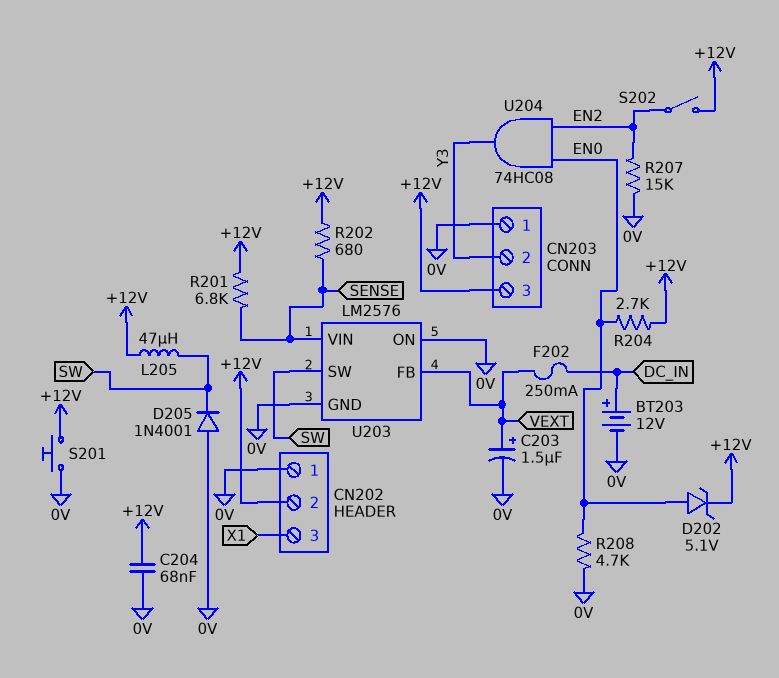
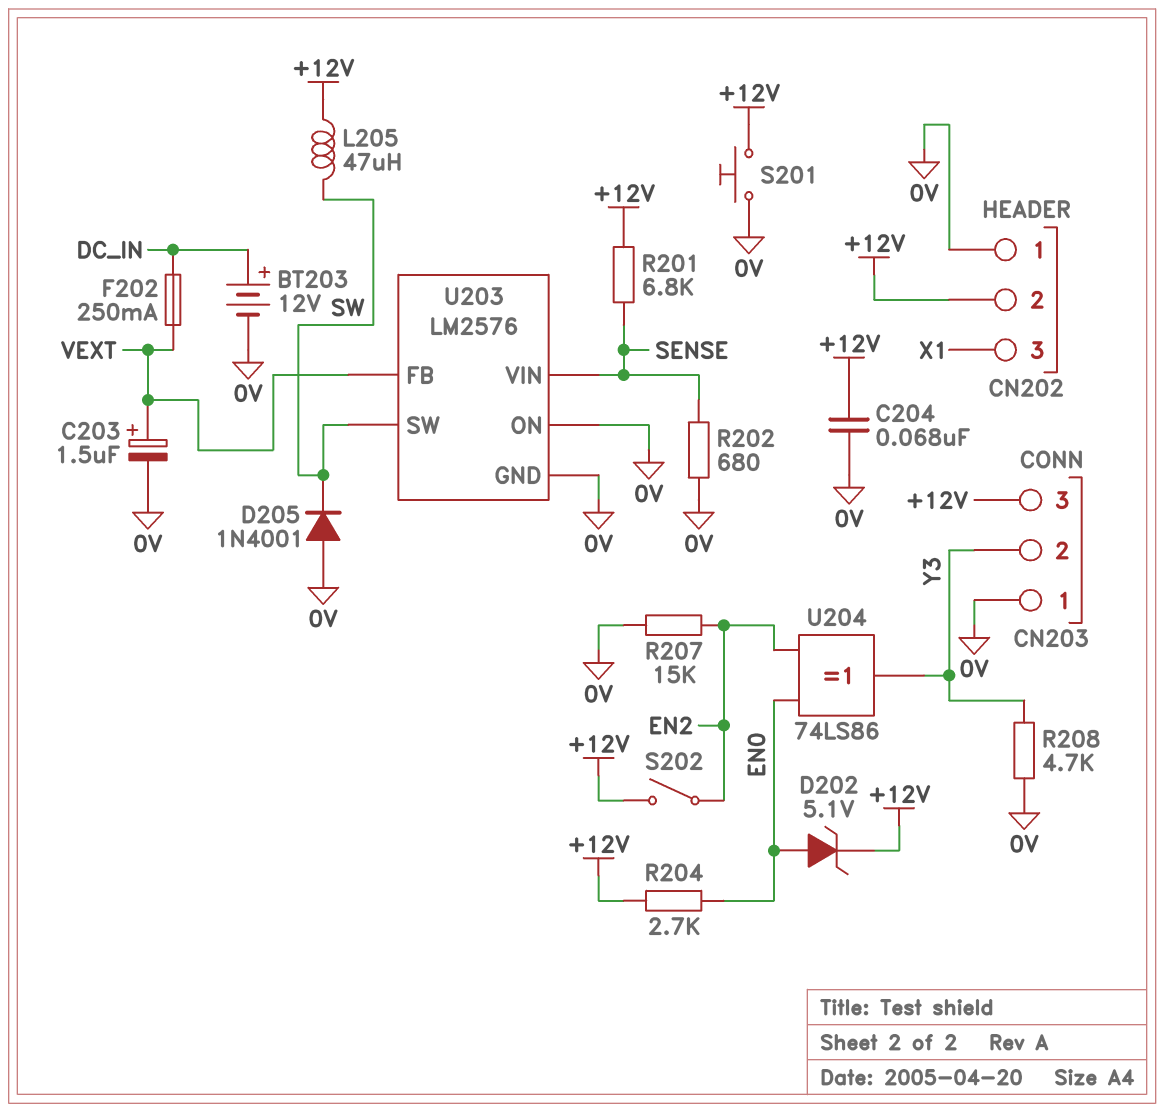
R202: 680 (+12V, SENSE) -> 680 (0V, SENSE)
R208: 4.7k (0V, EN0) -> 4.7k (0V, Y3)
U204: AND 74HC08 (in EN0, in EN2, out Y3) -> XOR 74LS86 (in EN0, in EN2, out Y3)

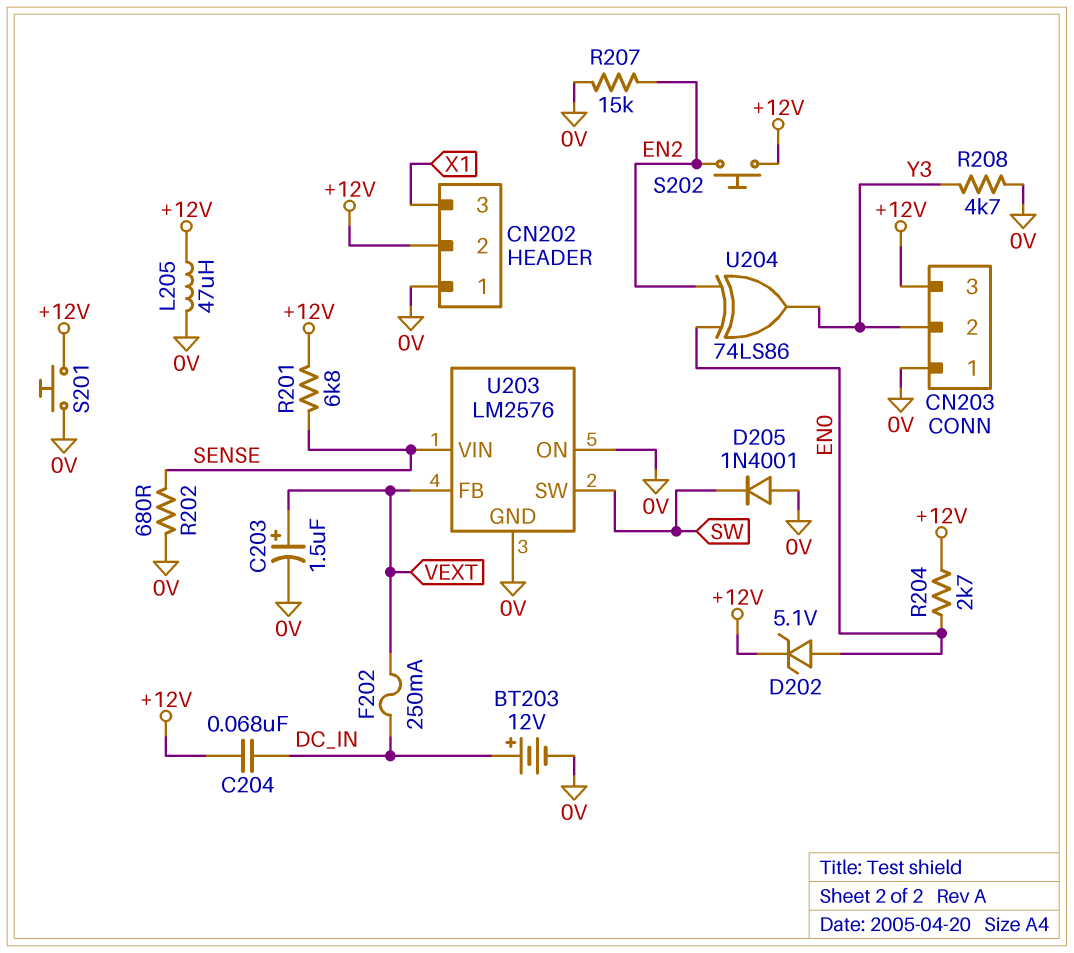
C204: 68nF (+12V, 0V) -> 68nF (+12V, DC_IN)
L205: 47uH (+12V, SW) -> 47uH (+12V, 0V)
S202: switch (+12V, EN2) -> button (+12V, EN2)

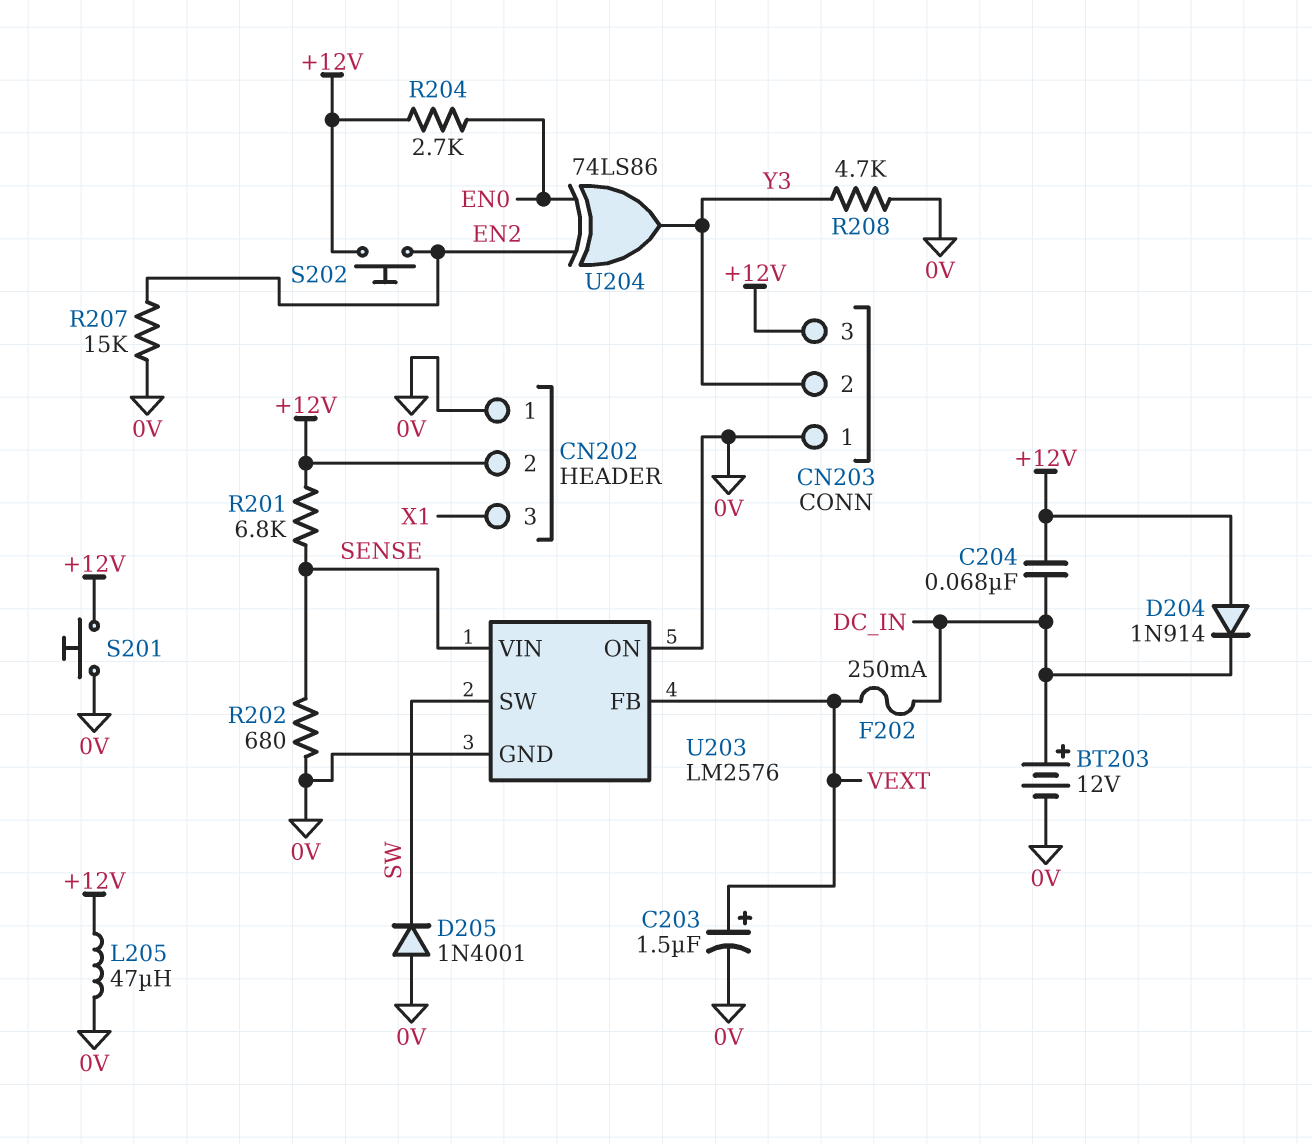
D202: zener 5.1V (A EN0, K +12V) -> none
D204: none -> diode 1N914 (A +12V, K DC_IN)

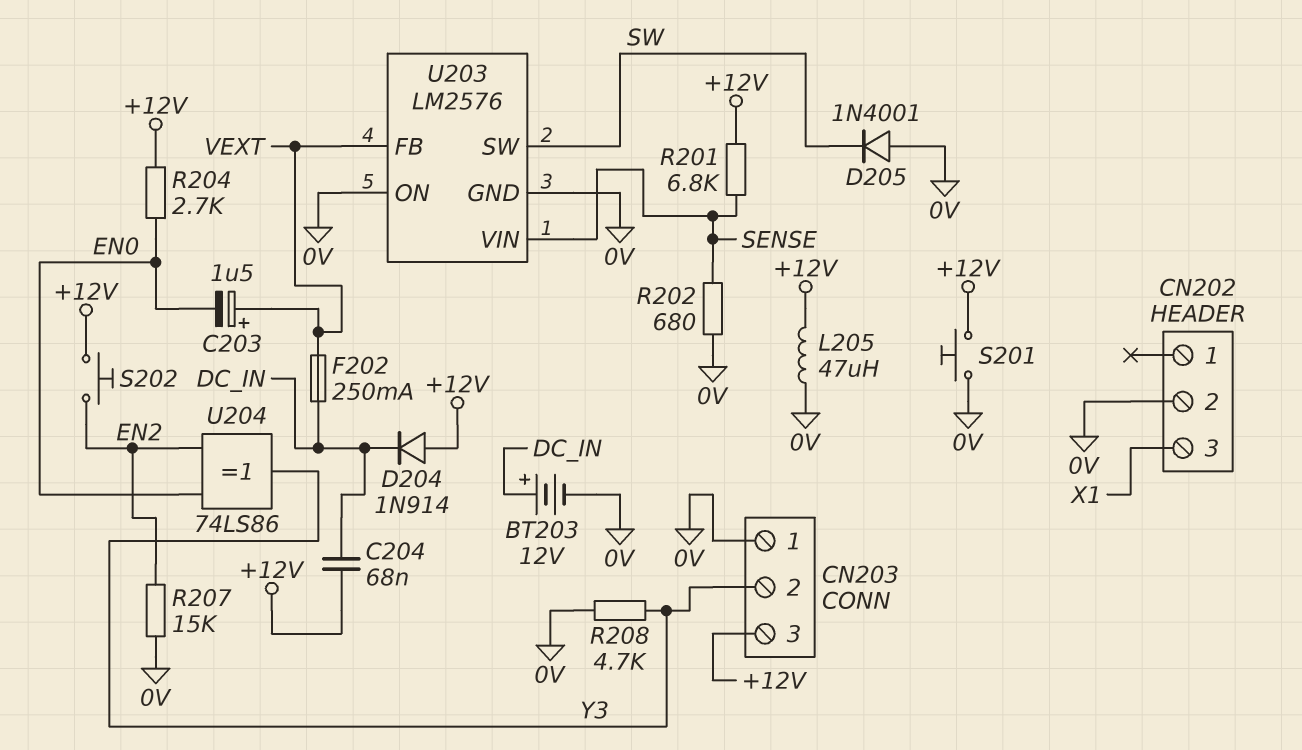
C203: 1.5uF (plus VEXT, minus 0V) -> 1.5uF (plus VEXT, minus EN0)
CN202 pin 1: 0V -> none
CN202 pin 2: +12V -> 0V

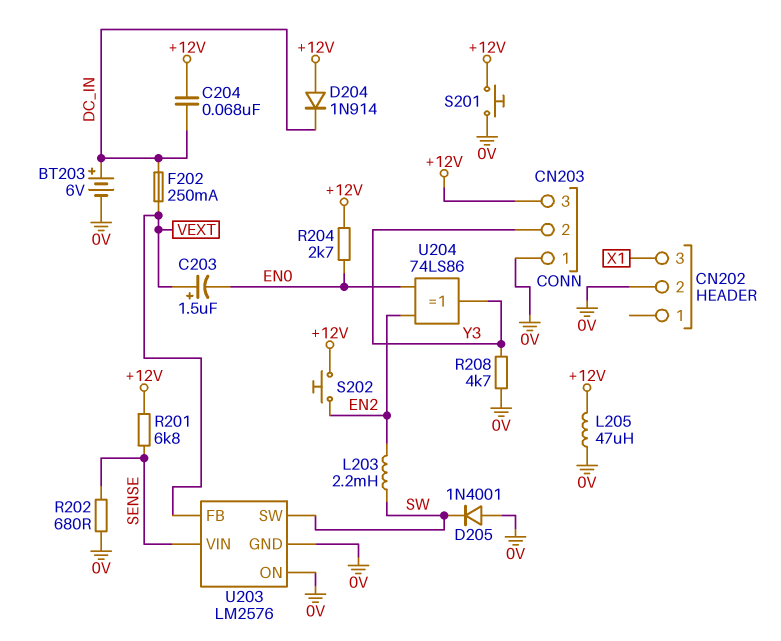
BT203: 12V (plus DC_IN, minus 0V) -> 6V (plus DC_IN, minus 0V)
L203: none -> 2.2mH (EN2, SW)
R207: 15k (0V, EN2) -> none

